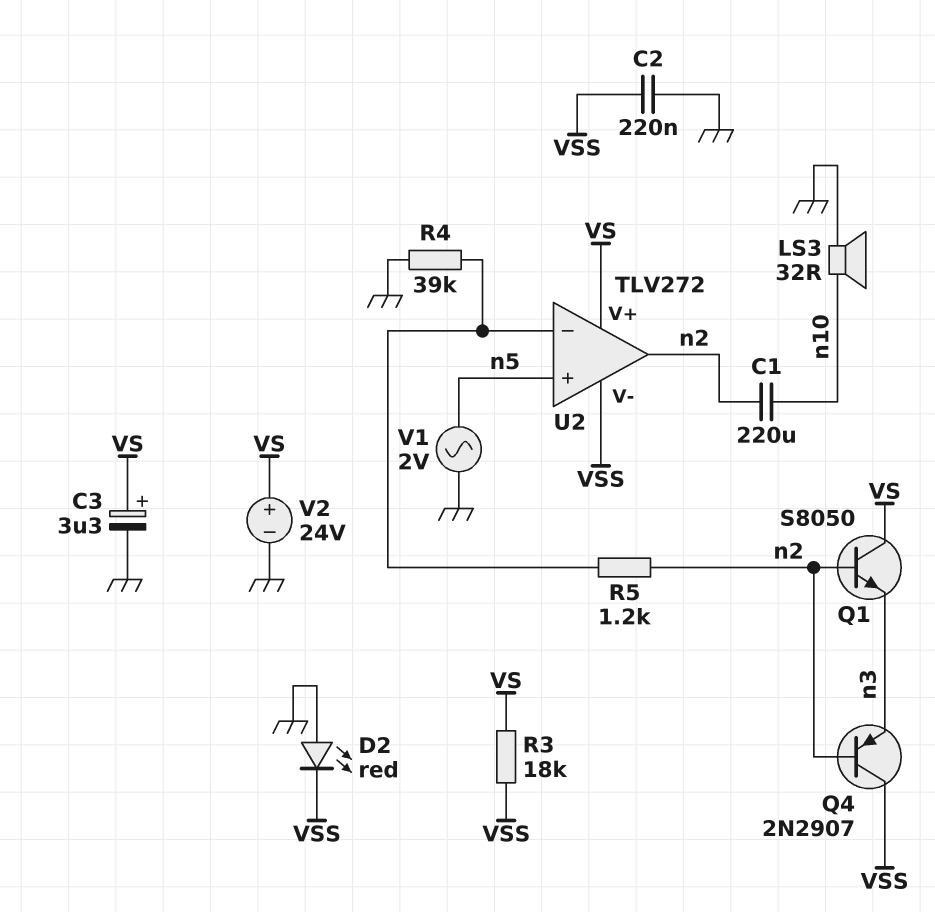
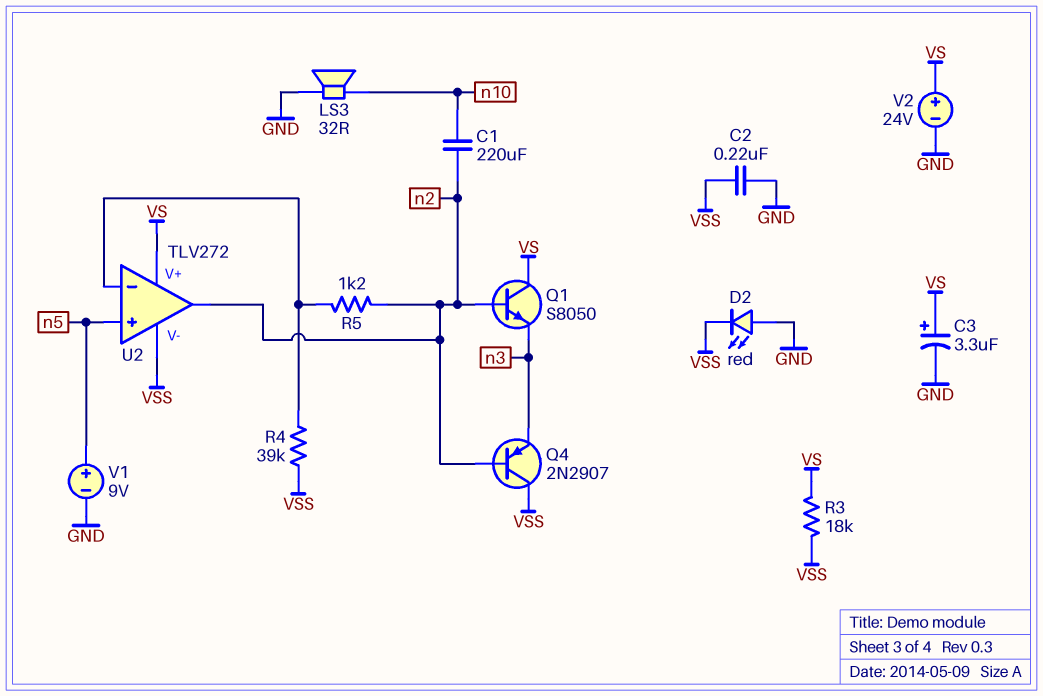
R4: 39k (GND, U2/in-) -> 39k (U2/in-, VSS)
V1: AC 2V (GND, n5) -> 9V (plus n5, minus GND)

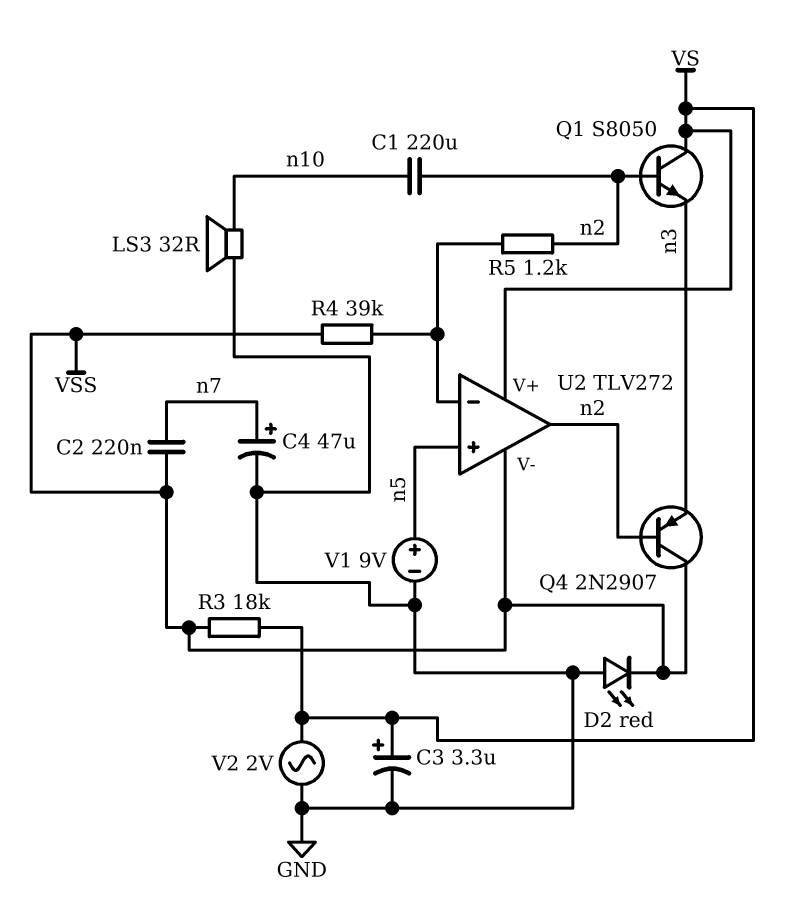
C2: 220nF (GND, VSS) -> 220nF (VSS, n7)
C4: none -> 47uF (plus n7, minus GND)
V2: 24V (plus VS, minus GND) -> AC 2V (GND, VS)

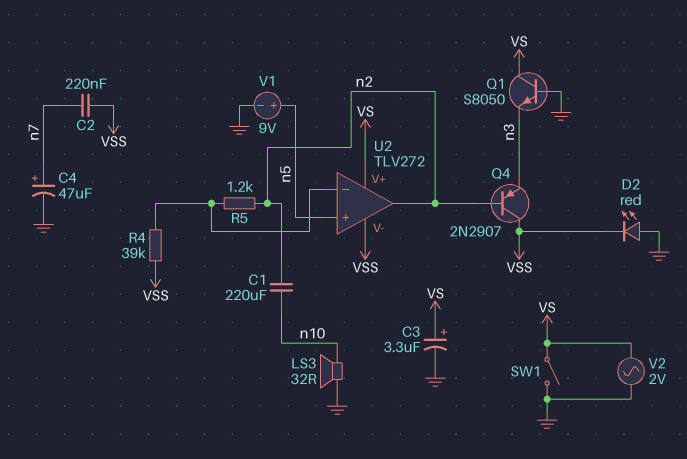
Q1: NPN S8050 (B n2, C VS, E n3) -> NPN S8050 (B GND, C VS, E n3)
R3: 18k (VS, VSS) -> none
SW1: none -> switch (GND, VS)

